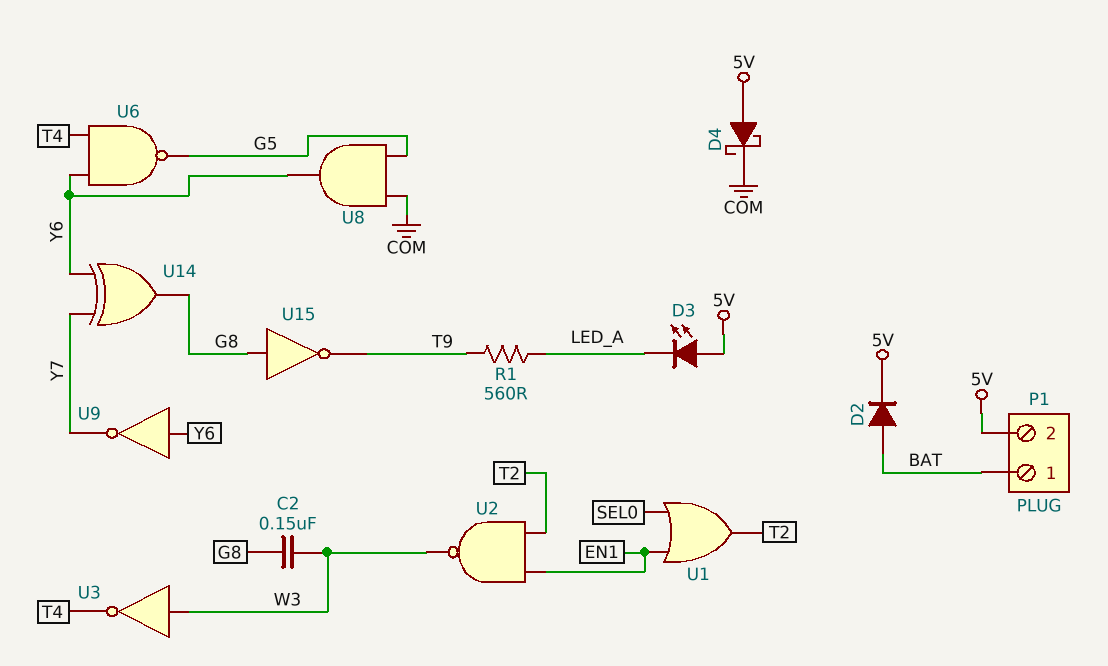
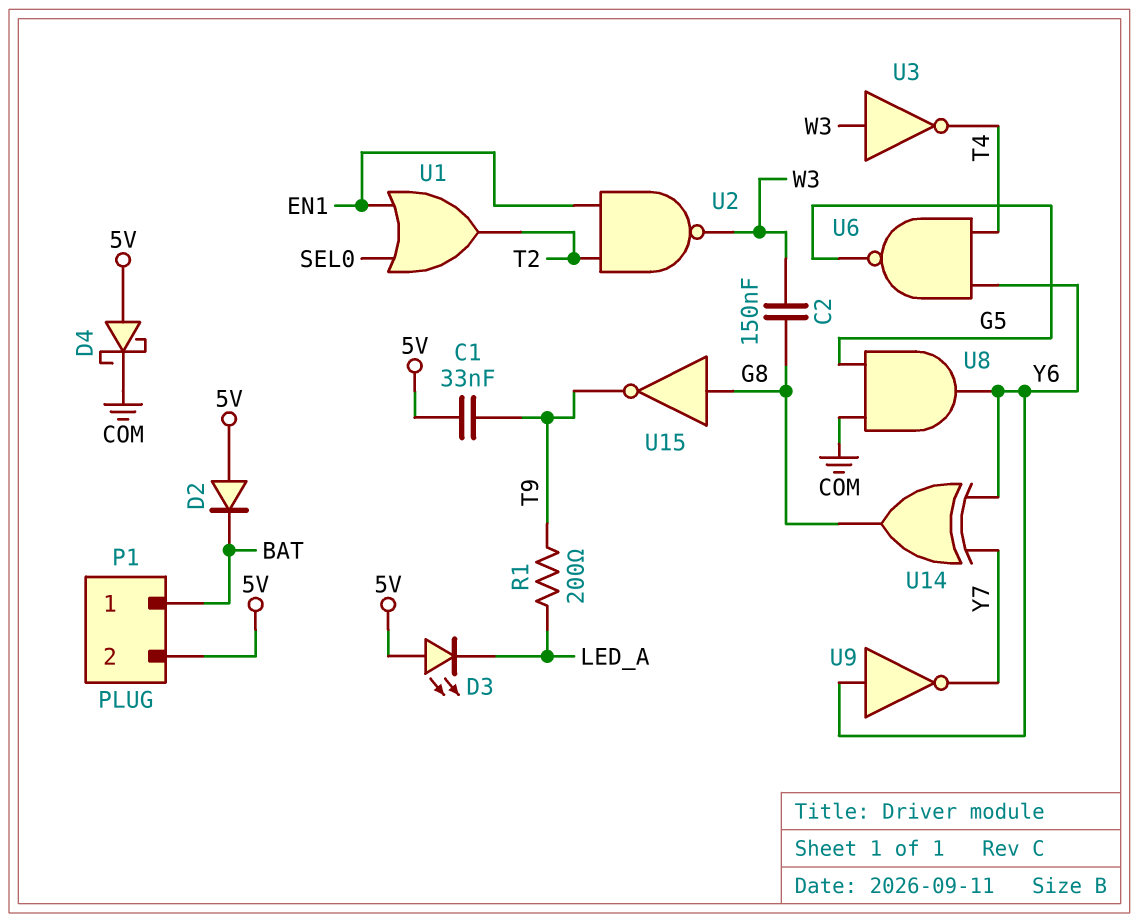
C1: none -> 33nF (5V, T9)
D2: diode (A BAT, K 5V) -> diode (A 5V, K BAT)
R1: 560 (LED_A, T9) -> 200 (LED_A, T9)

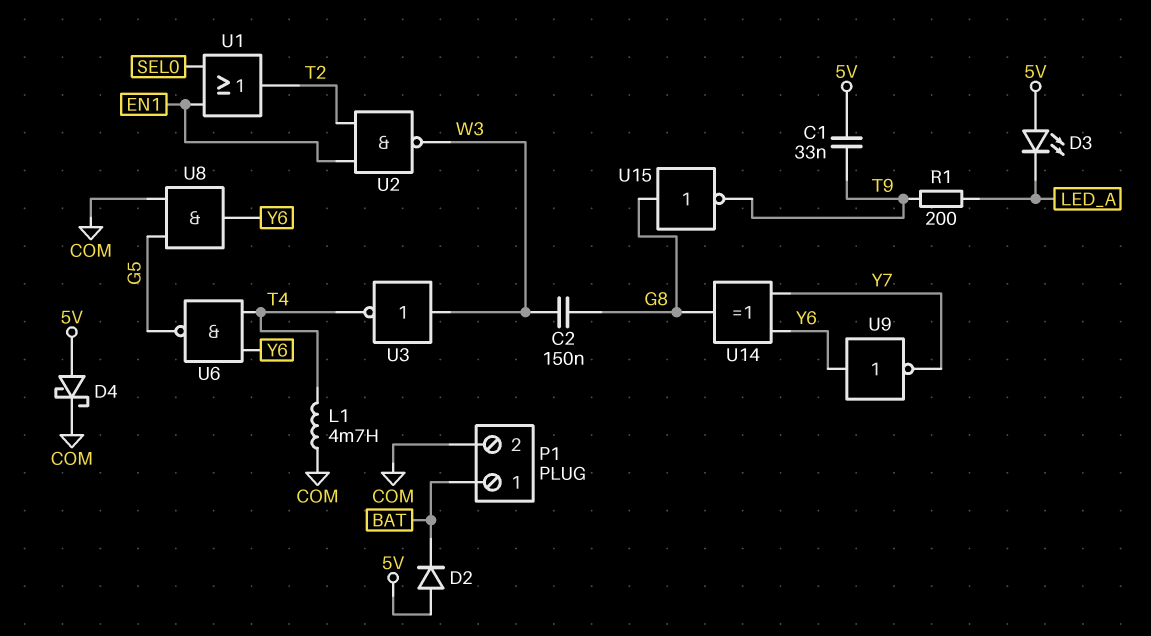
L1: none -> 4.7mH (COM, T4)
P1 pin 2: 5V -> COM

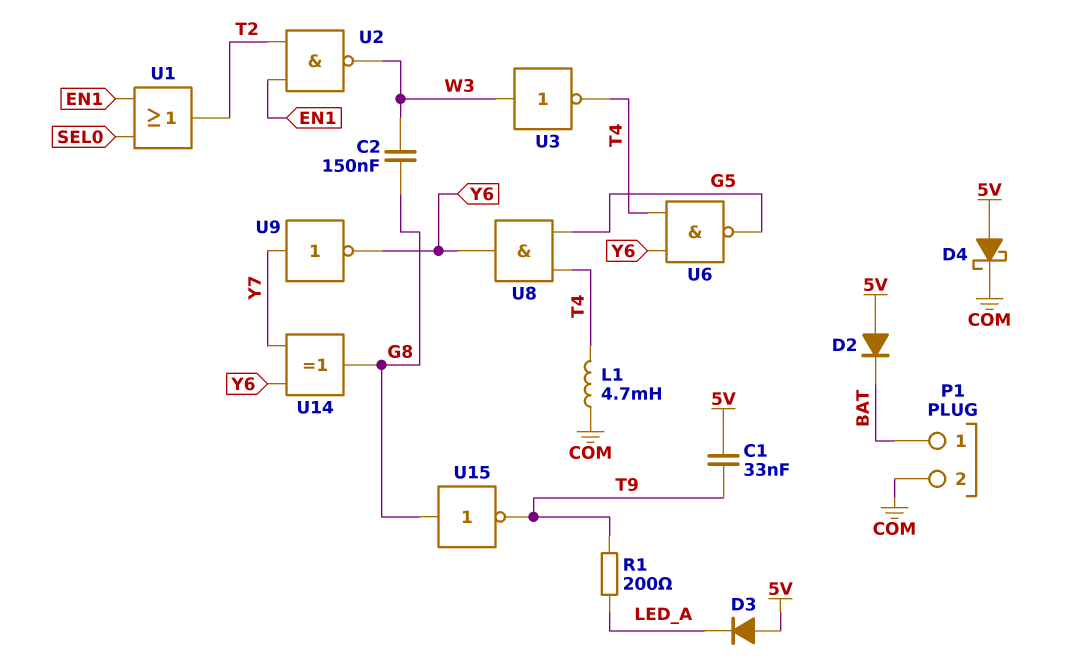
D3: LED (A 5V, K LED_A) -> diode (A 5V, K LED_A)
U8: AND (in COM, in G5, out Y6) -> AND (in G5, in T4, out Y6)
U9: NOT (in Y6, out Y7) -> NOT (in Y7, out Y6)

